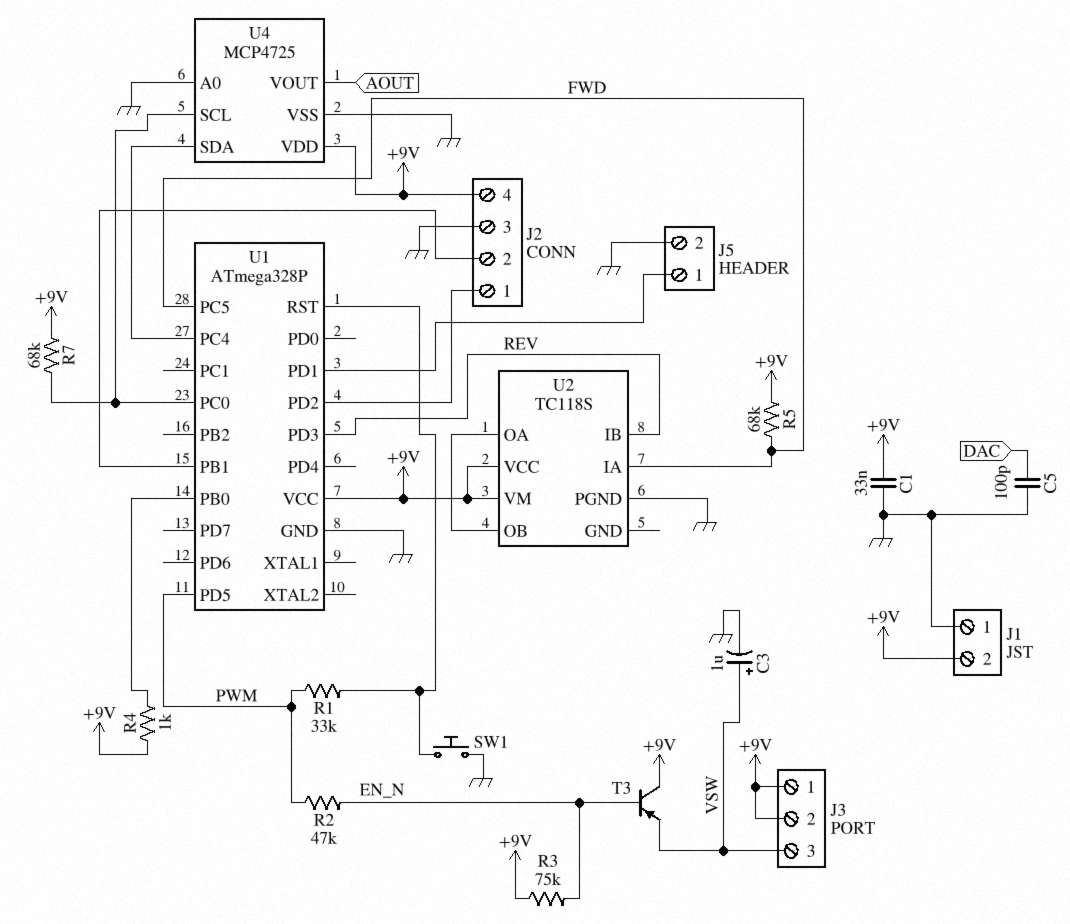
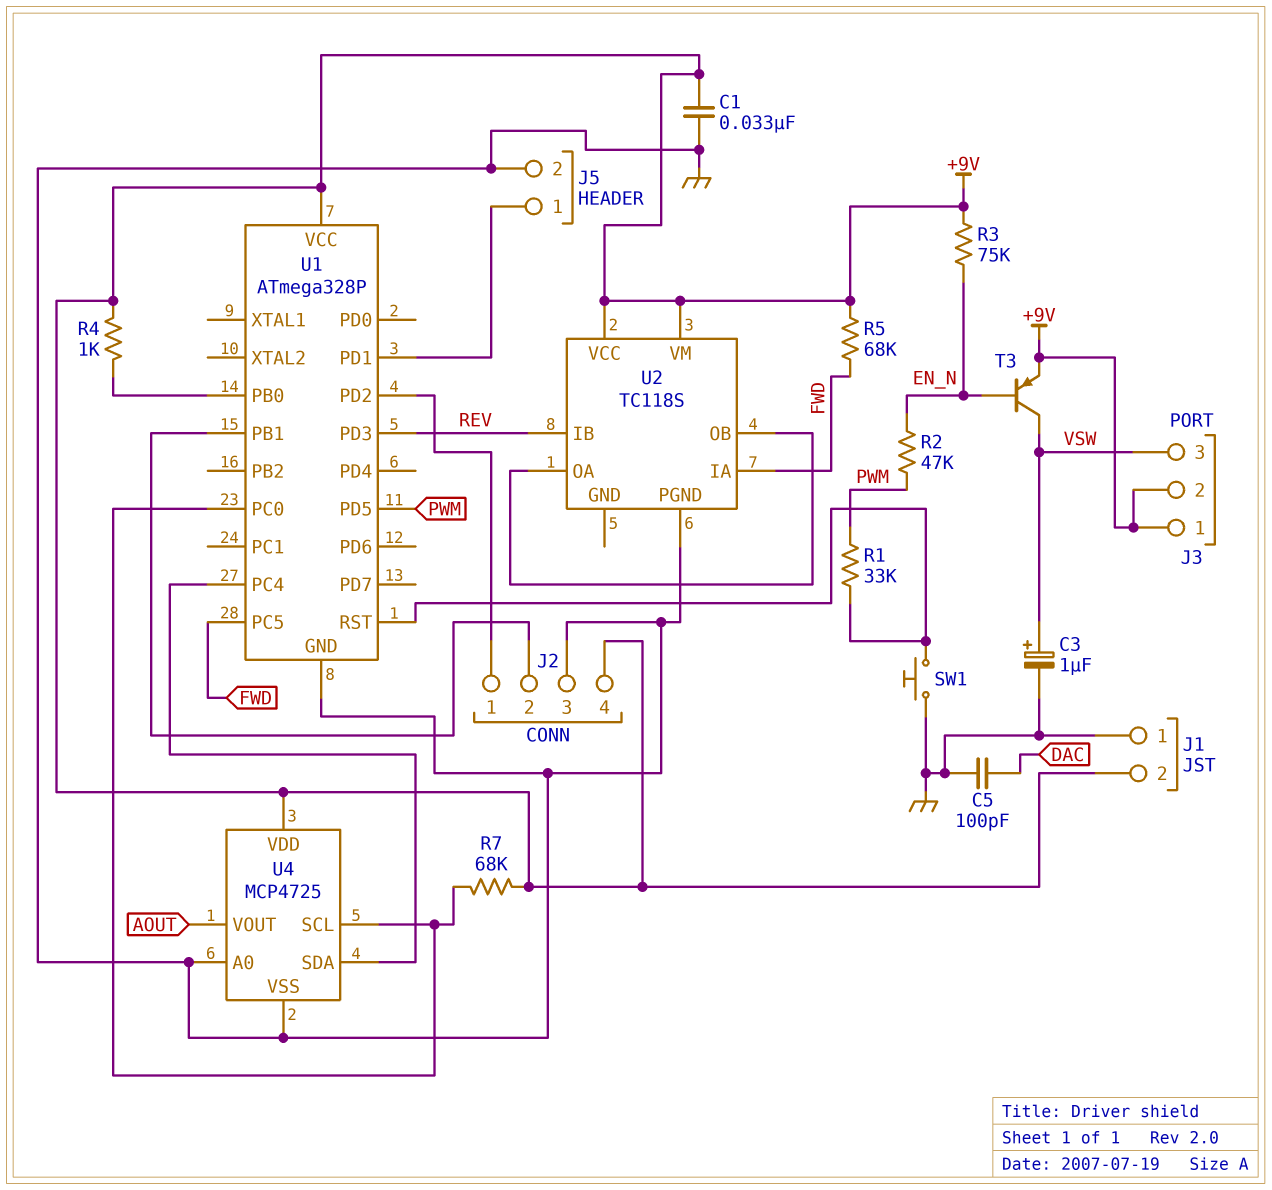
T3: PNP (B EN_N, C +9V, E VSW) -> PNP (B EN_N, C VSW, E +9V)

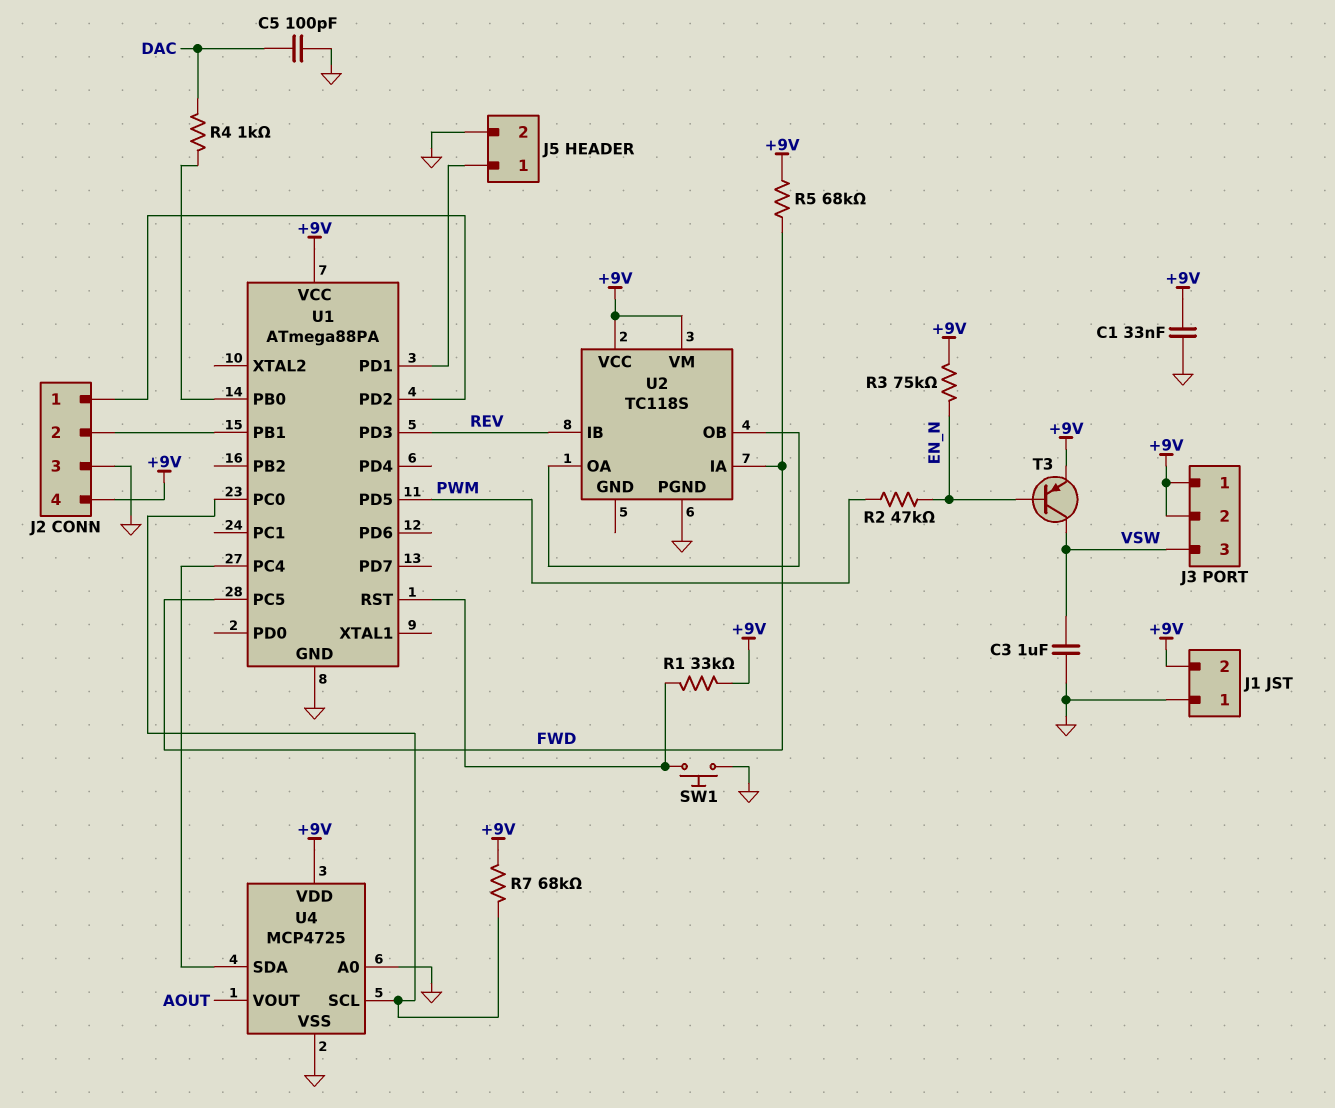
C3: 1uF (plus VSW, minus GND) -> 1uF (GND, VSW)
R1: 33k (PWM, U1/RST) -> 33k (+9V, U1/RST)
R4: 1k (+9V, U1/PB0) -> 1k (DAC, U1/PB0)
U1: ATmega328P -> ATmega88PA

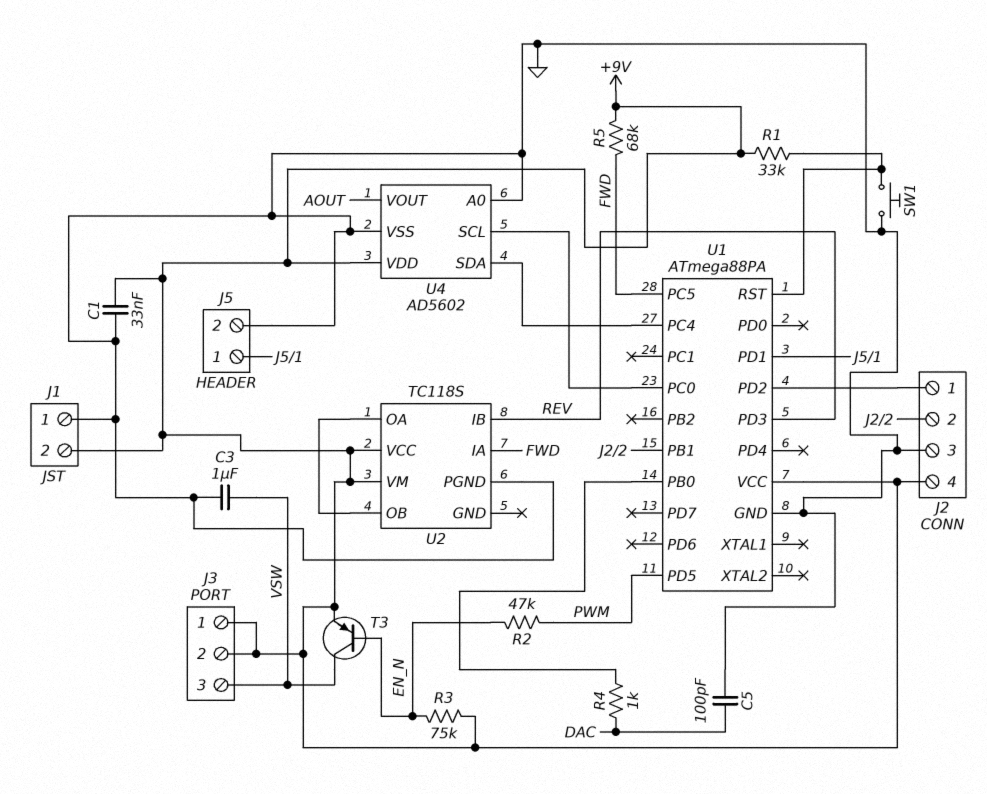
R7: 68k (+9V, U1/PC0) -> none
U4: MCP4725 -> AD5602

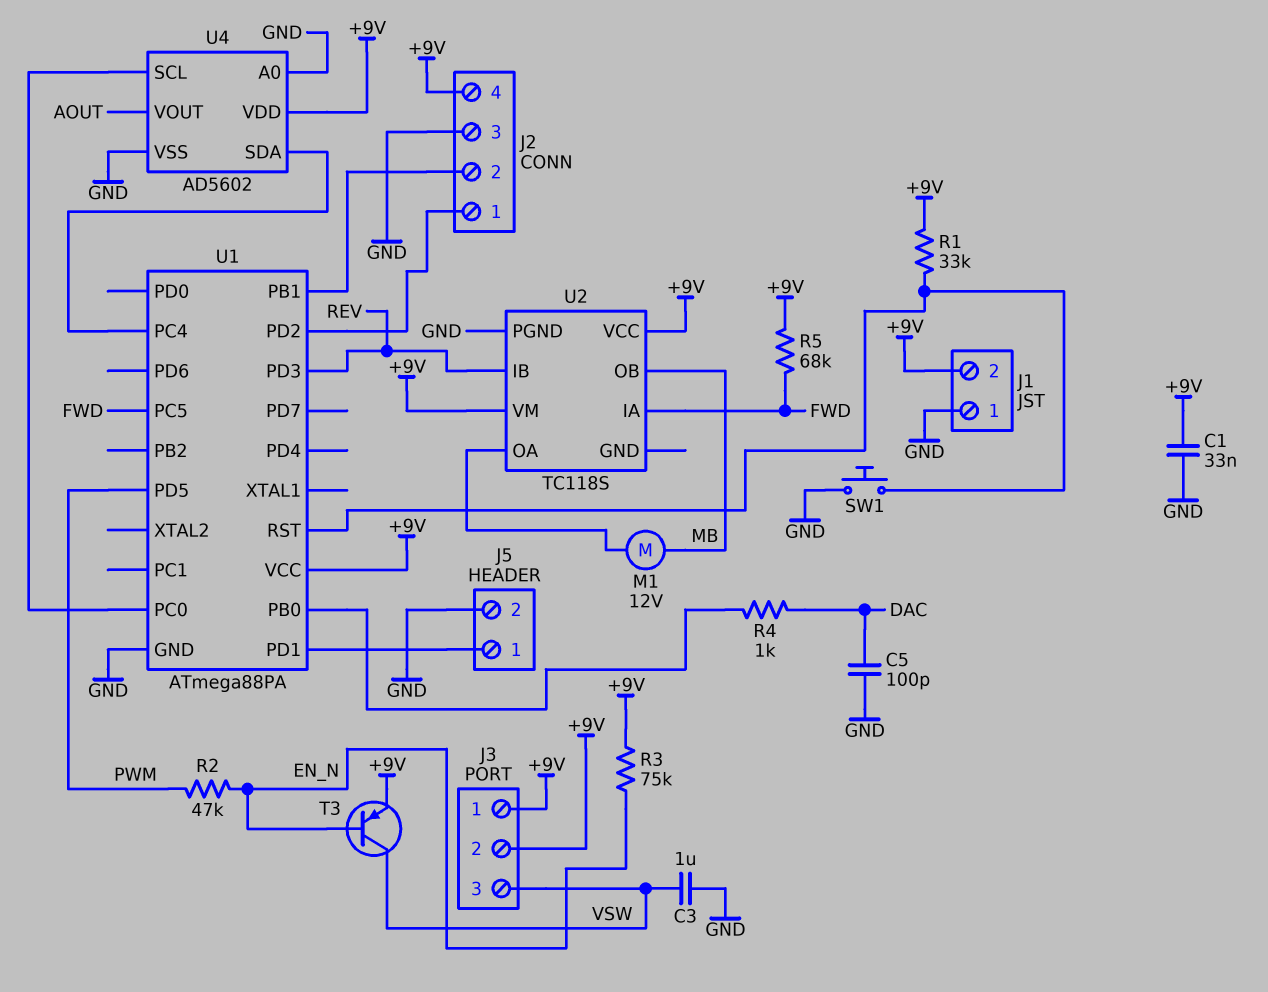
M1: none -> motor 12V (MB, U2/OA)
U2 pin OB: U2/OA -> MB

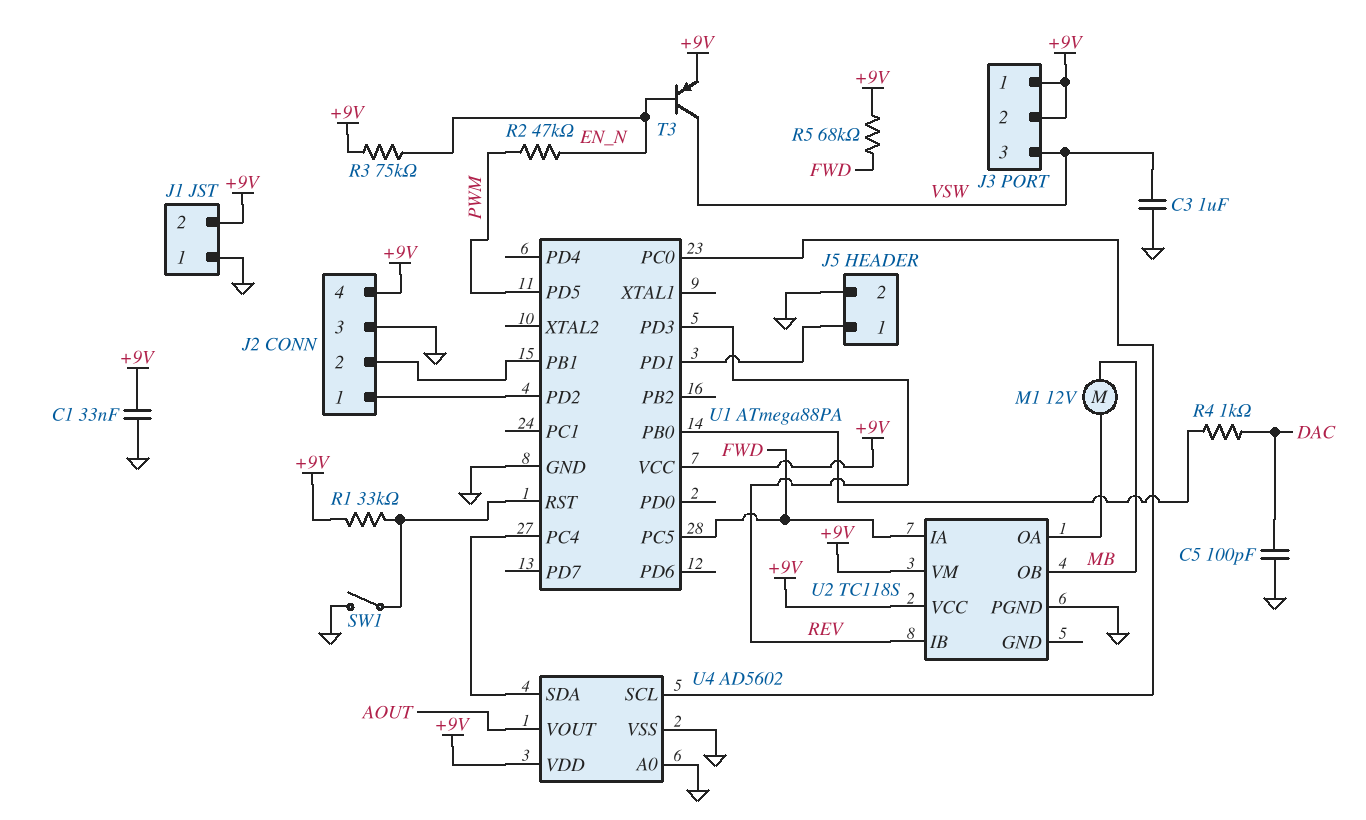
SW1: button (GND, U1/RST) -> switch (GND, U1/RST)

